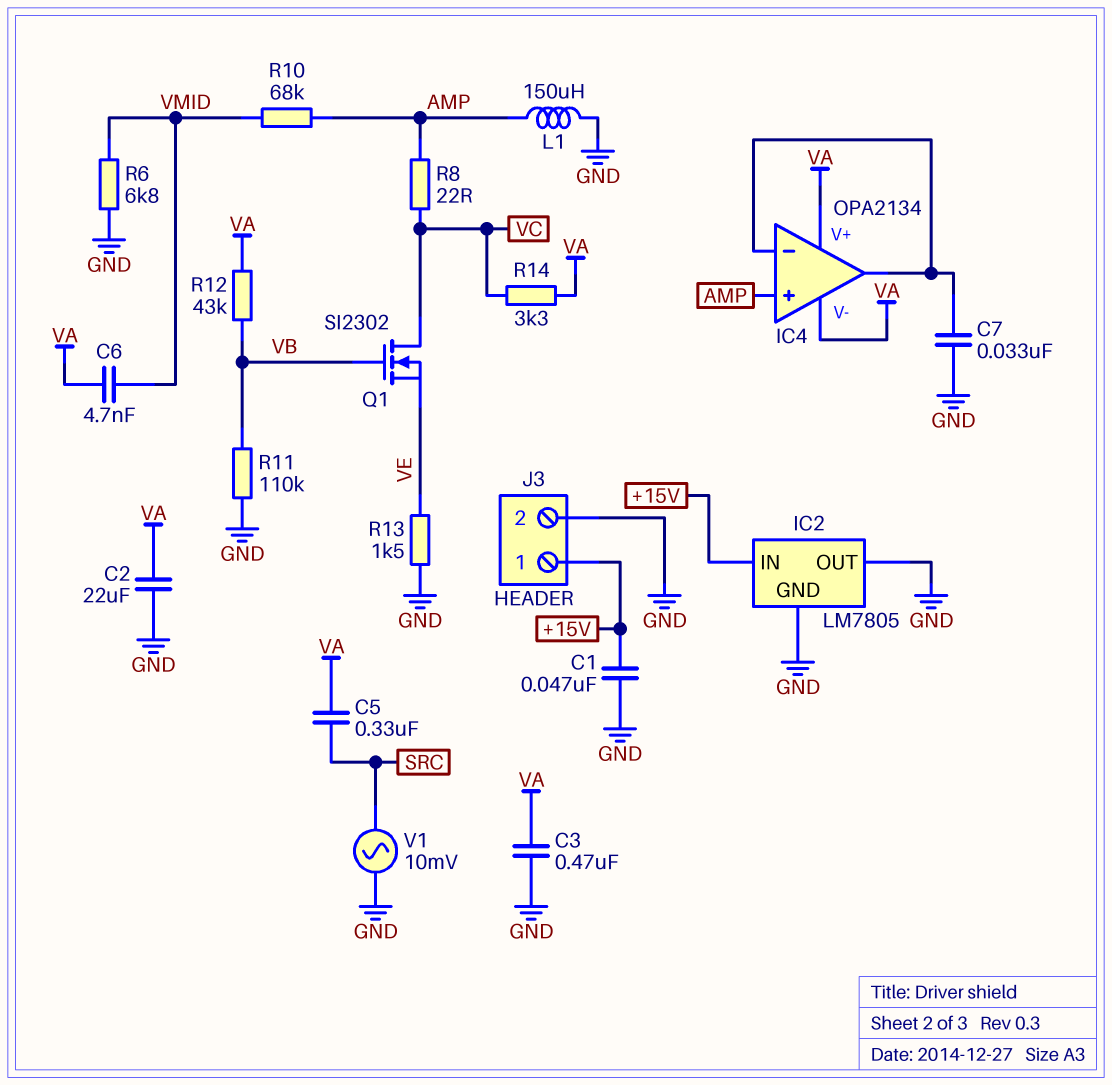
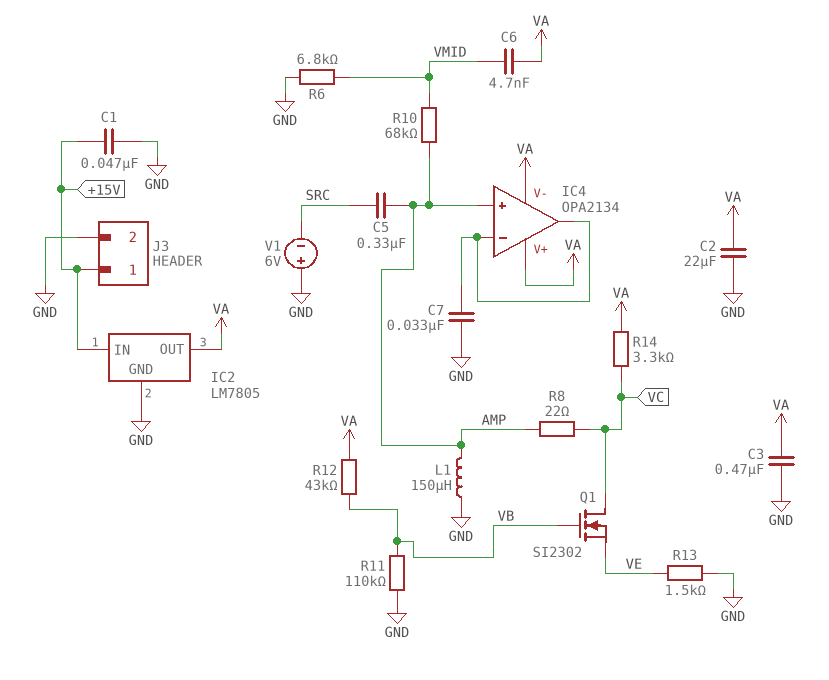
C5: 330nF (SRC, VA) -> 330nF (AMP, SRC)
IC2 pin OUT: GND -> VA
V1: AC 10mV (GND, SRC) -> 6V (plus GND, minus SRC)

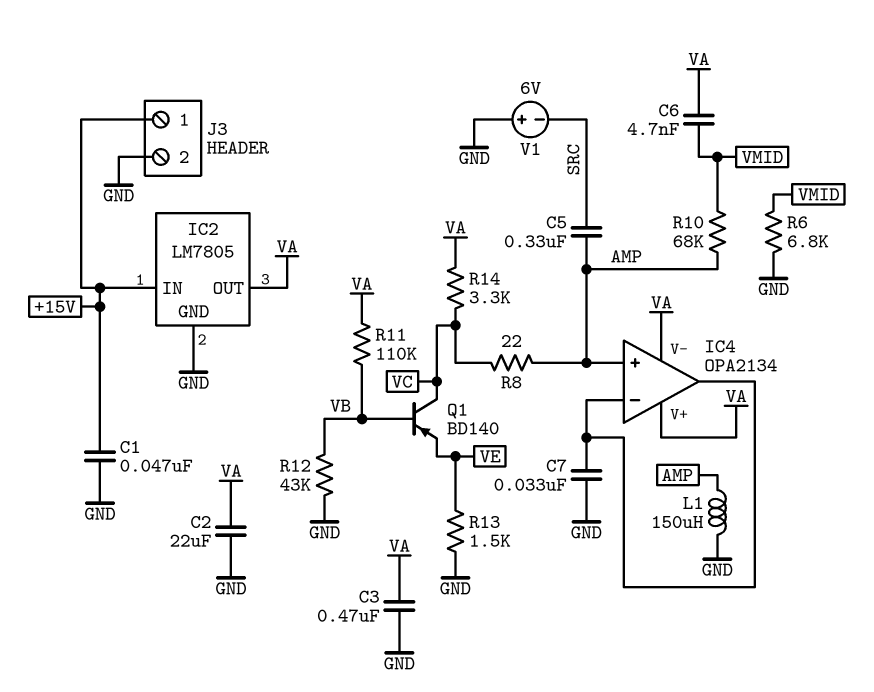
Q1: NMOS SI2302 (G VB, D VC, S VE) -> PNP BD140 (B VB, C VC, E VE)
R11: 110k (GND, VB) -> 110k (VA, VB)
R12: 43k (VA, VB) -> 43k (GND, VB)

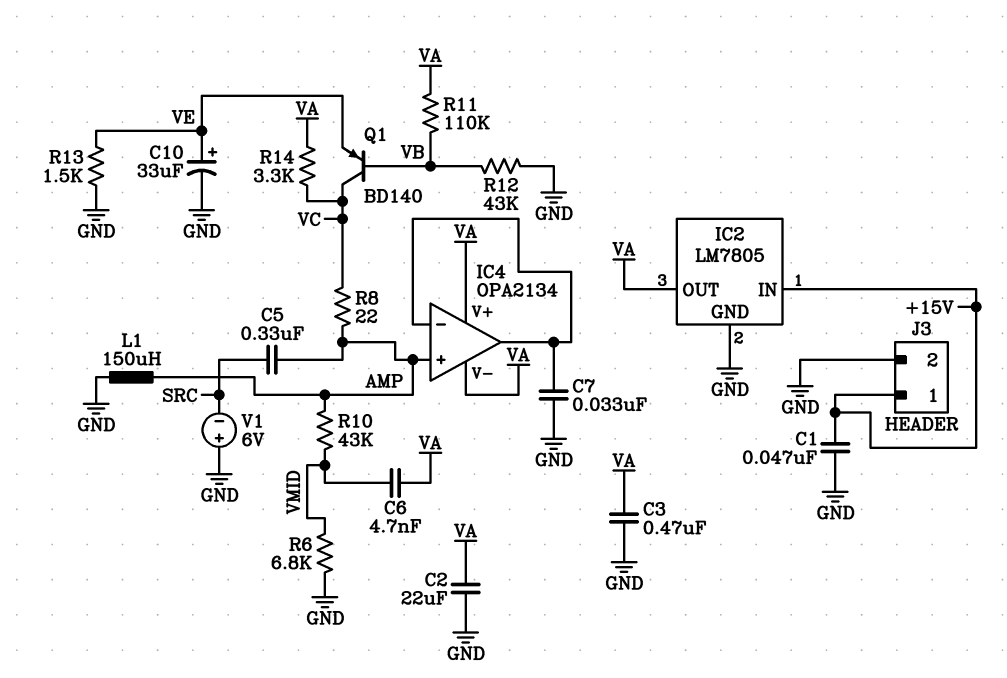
C10: none -> 33uF (plus VE, minus GND)
R10: 68k (AMP, VMID) -> 43k (AMP, VMID)

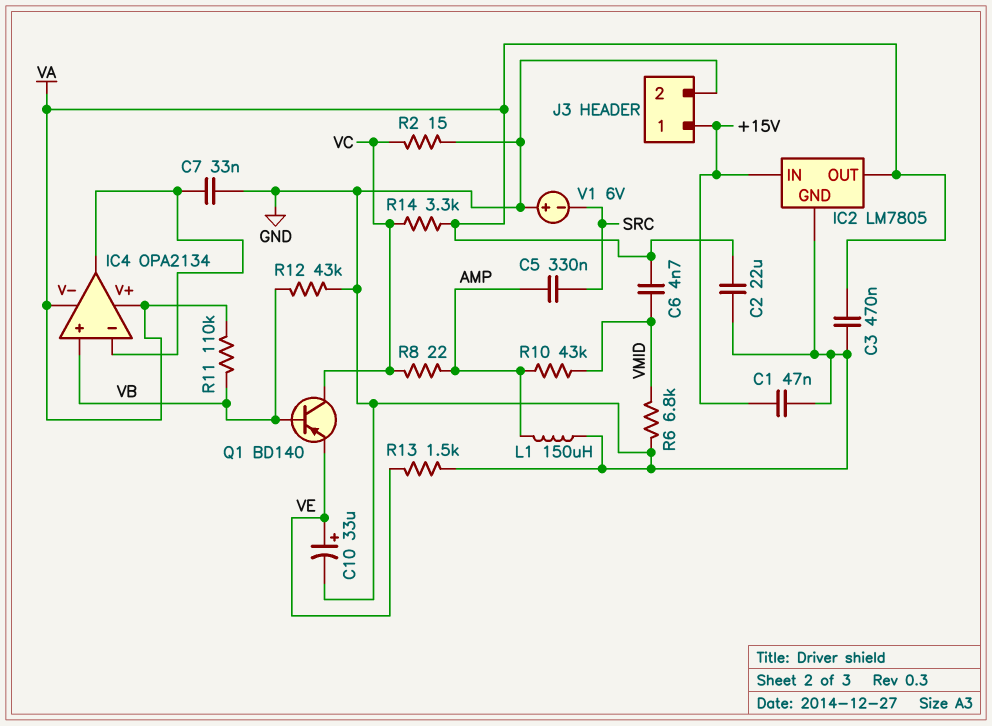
IC4 pin in+: AMP -> VB
R2: none -> 15 (GND, VC)

